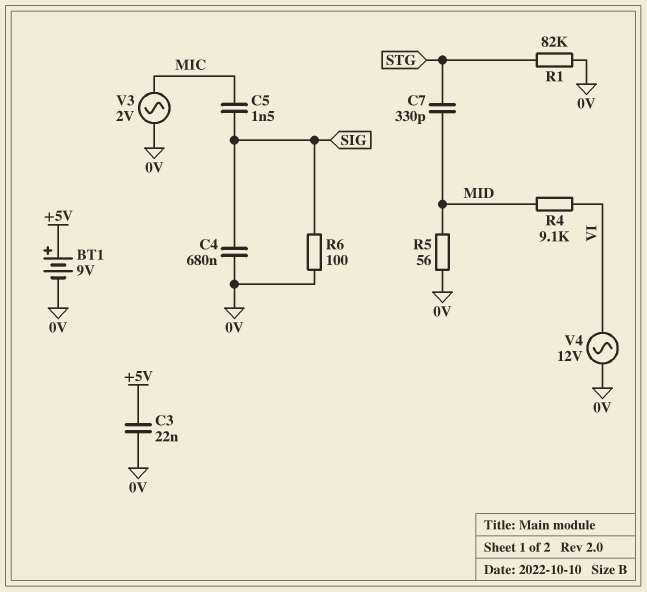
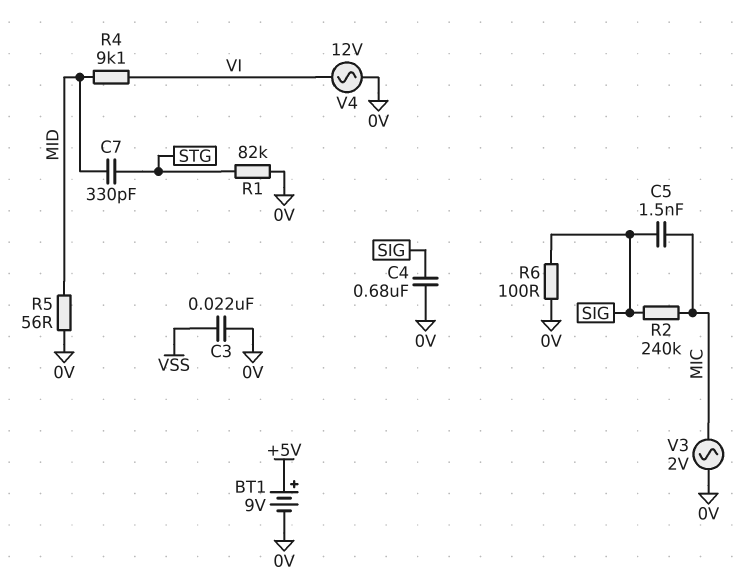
C3: 22nF (+5V, 0V) -> 22nF (0V, VSS)
R2: none -> 240k (MIC, SIG)

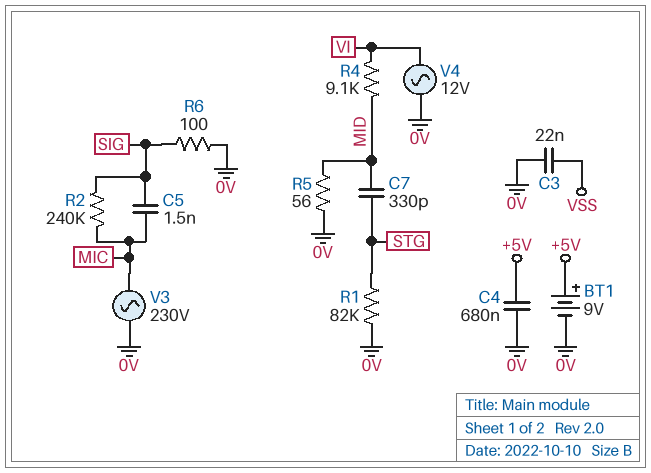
C4: 680nF (0V, SIG) -> 680nF (+5V, 0V)
V3: AC 2V (0V, MIC) -> AC 230V (0V, MIC)

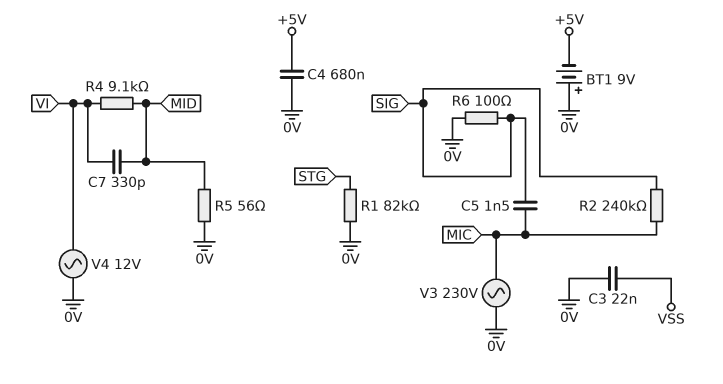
BT1: 9V (plus +5V, minus 0V) -> 9V (plus 0V, minus +5V)
C7: 330pF (MID, STG) -> 330pF (MID, VI)

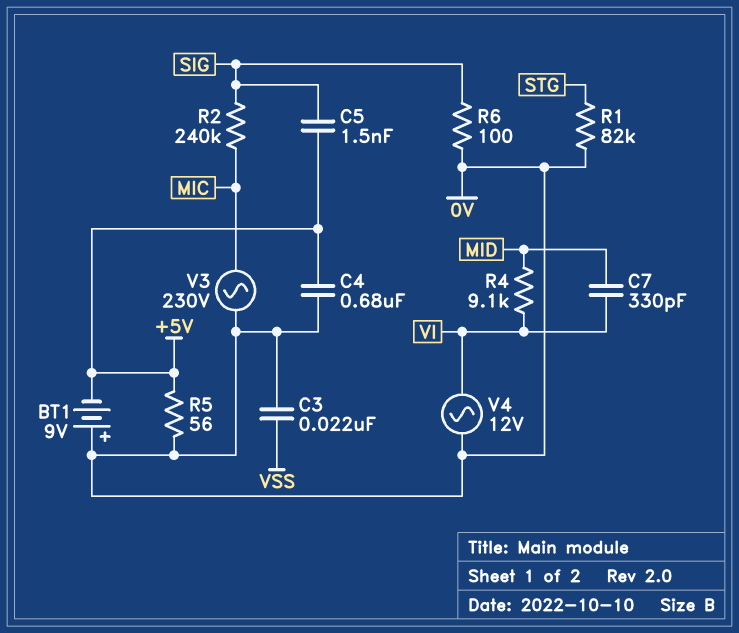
C5: 1.5nF (MIC, SIG) -> 1.5nF (+5V, SIG)
R5: 56 (0V, MID) -> 56 (+5V, 0V)

